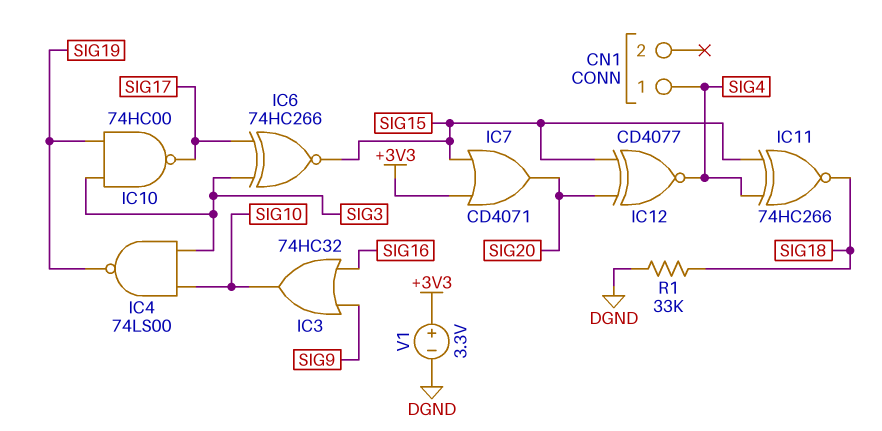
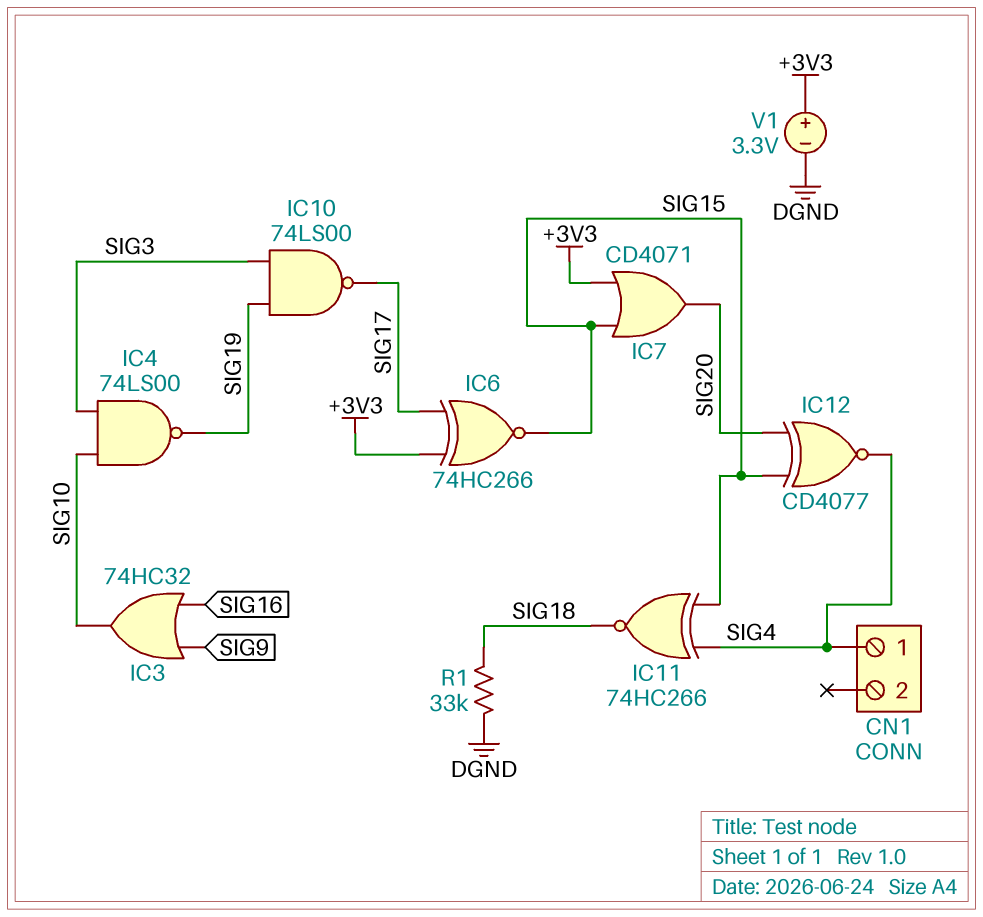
IC6: XNOR 74HC266 (in SIG3, in SIG17, out SIG15) -> XNOR 74HC266 (in +3V3, in SIG17, out SIG15)
IC10: NAND 74HC00 (in SIG3, in SIG19, out SIG17) -> NAND 74LS00 (in SIG3, in SIG19, out SIG17)

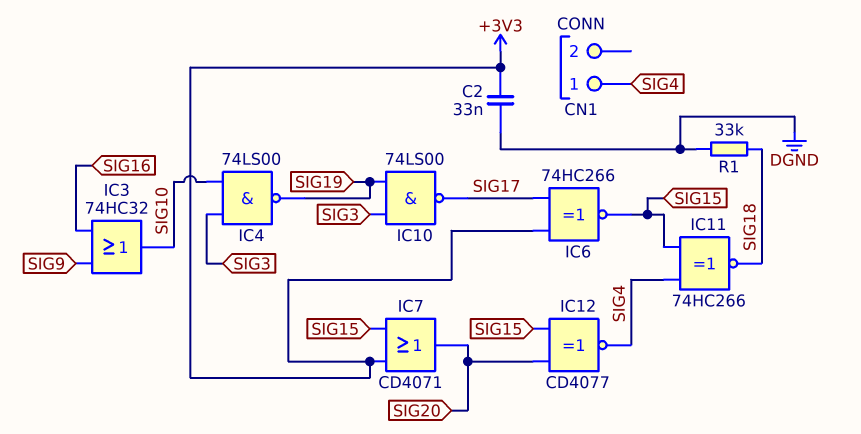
C2: none -> 33nF (+3V3, DGND)
V1: 3.3V (plus +3V3, minus DGND) -> none

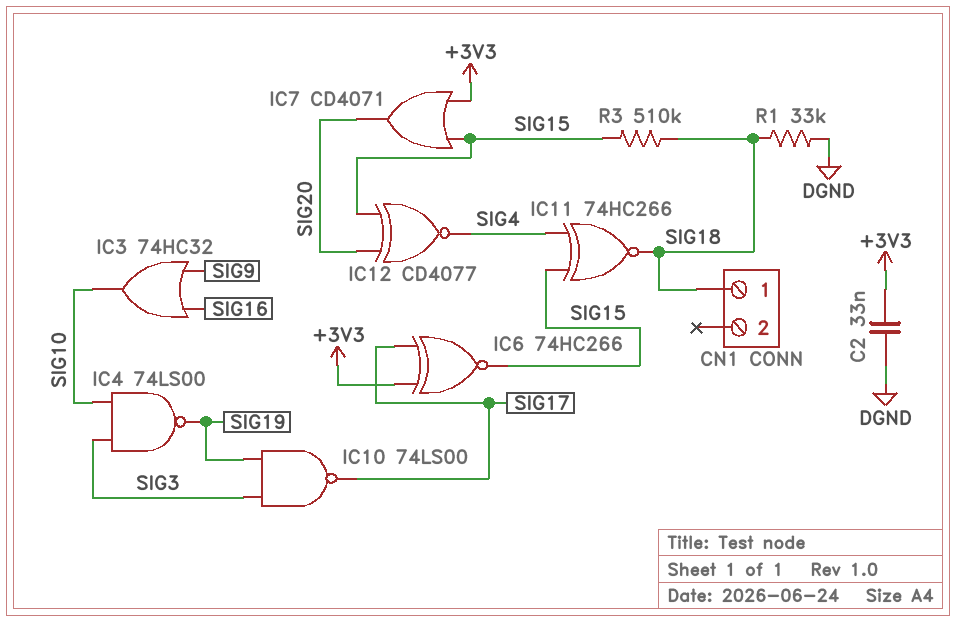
CN1 pin 1: SIG4 -> SIG18
R3: none -> 510k (SIG15, SIG18)

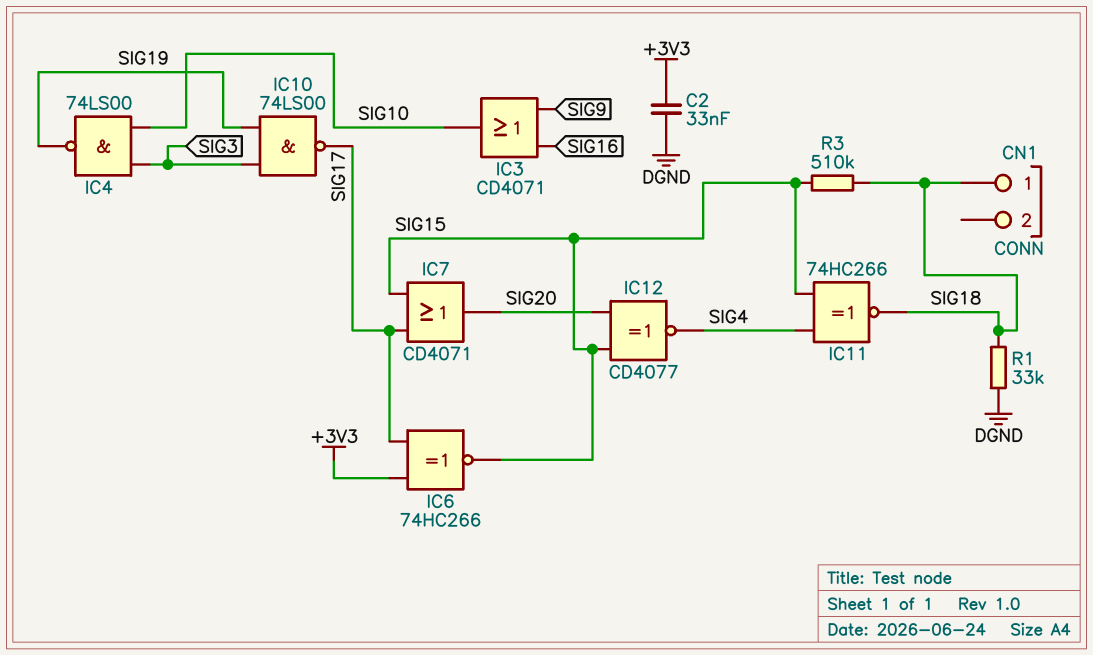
IC3: OR 74HC32 (in SIG9, in SIG16, out SIG10) -> OR CD4071 (in SIG9, in SIG16, out SIG10)
IC7: OR CD4071 (in +3V3, in SIG15, out SIG20) -> OR CD4071 (in SIG15, in SIG17, out SIG20)

